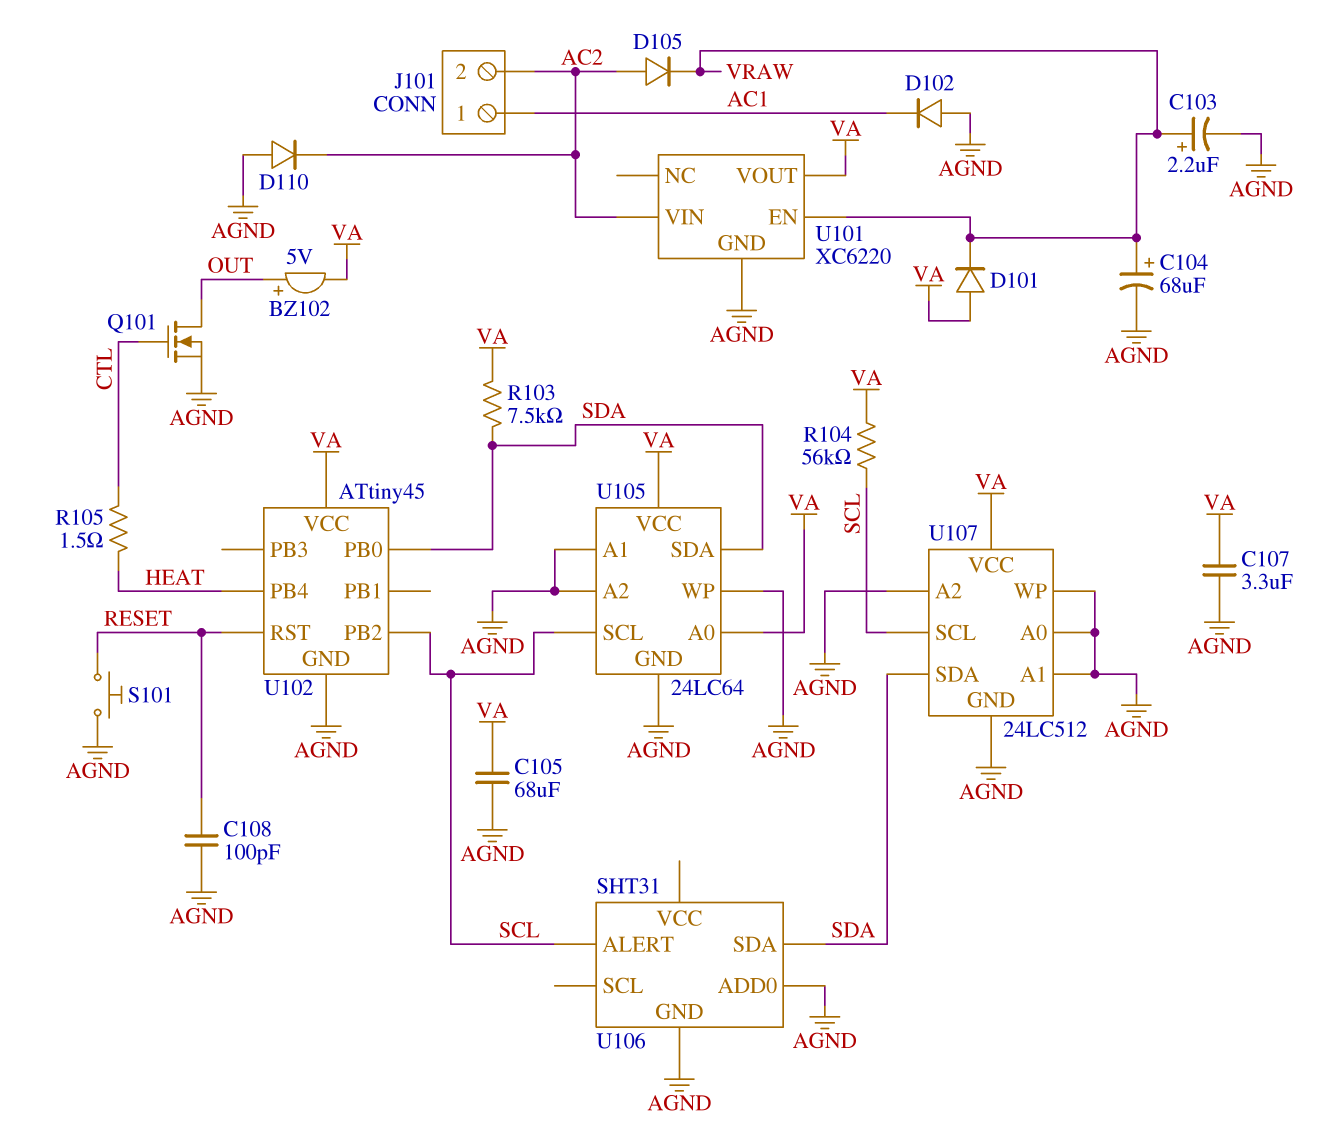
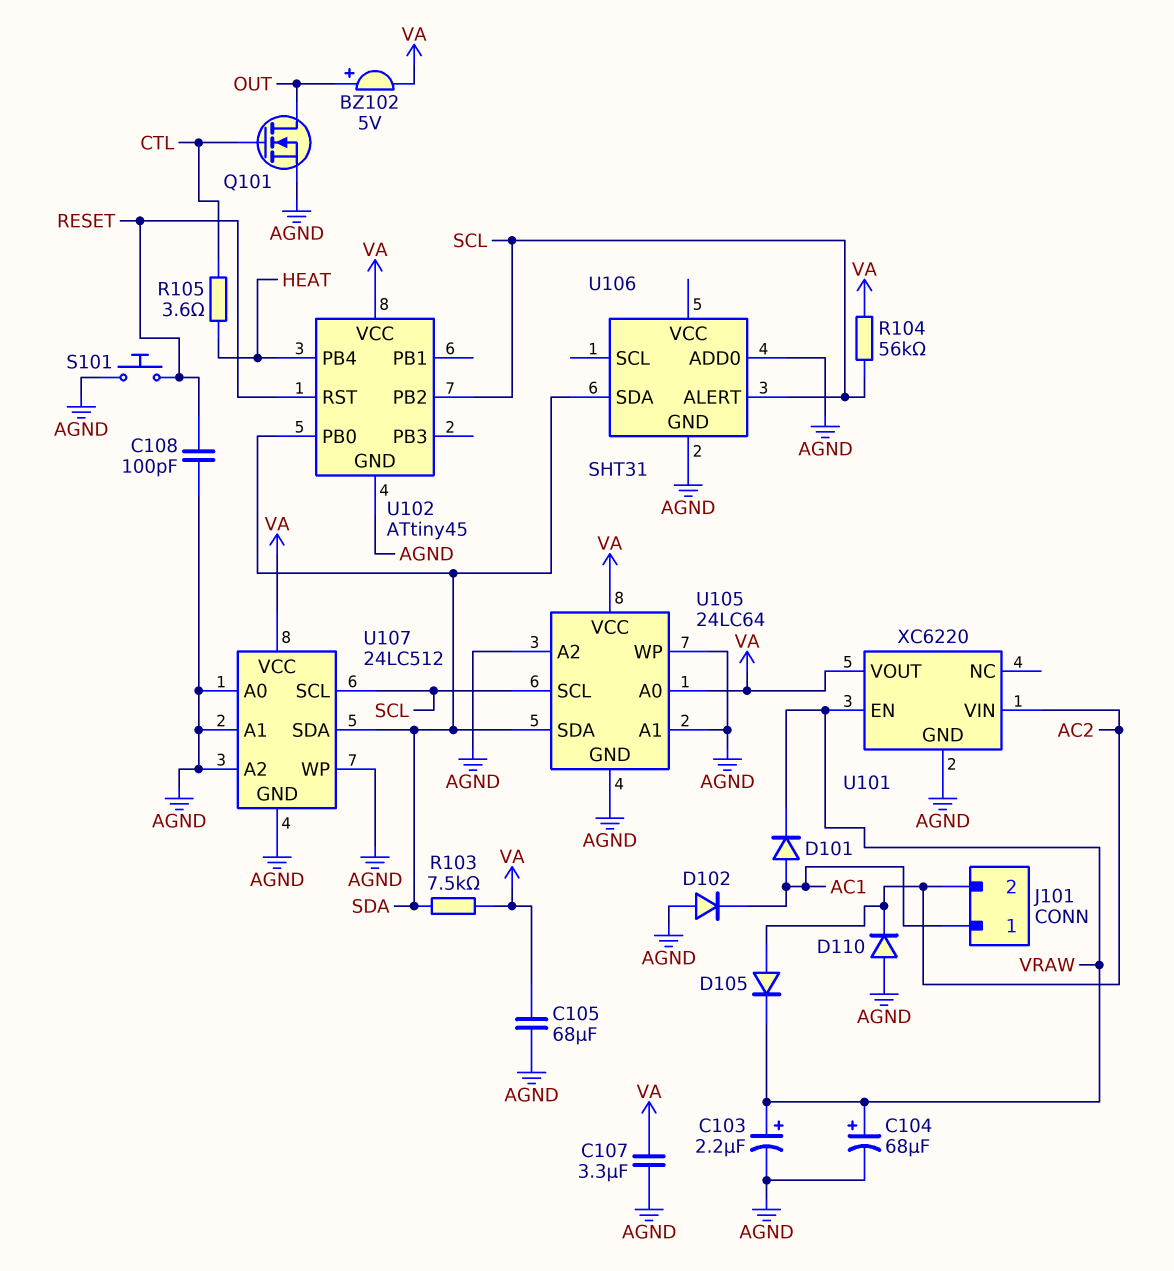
D101: diode (A VA, K VRAW) -> diode (A AC1, K VRAW)
R105: 1.5 (CTL, HEAT) -> 3.6 (CTL, HEAT)

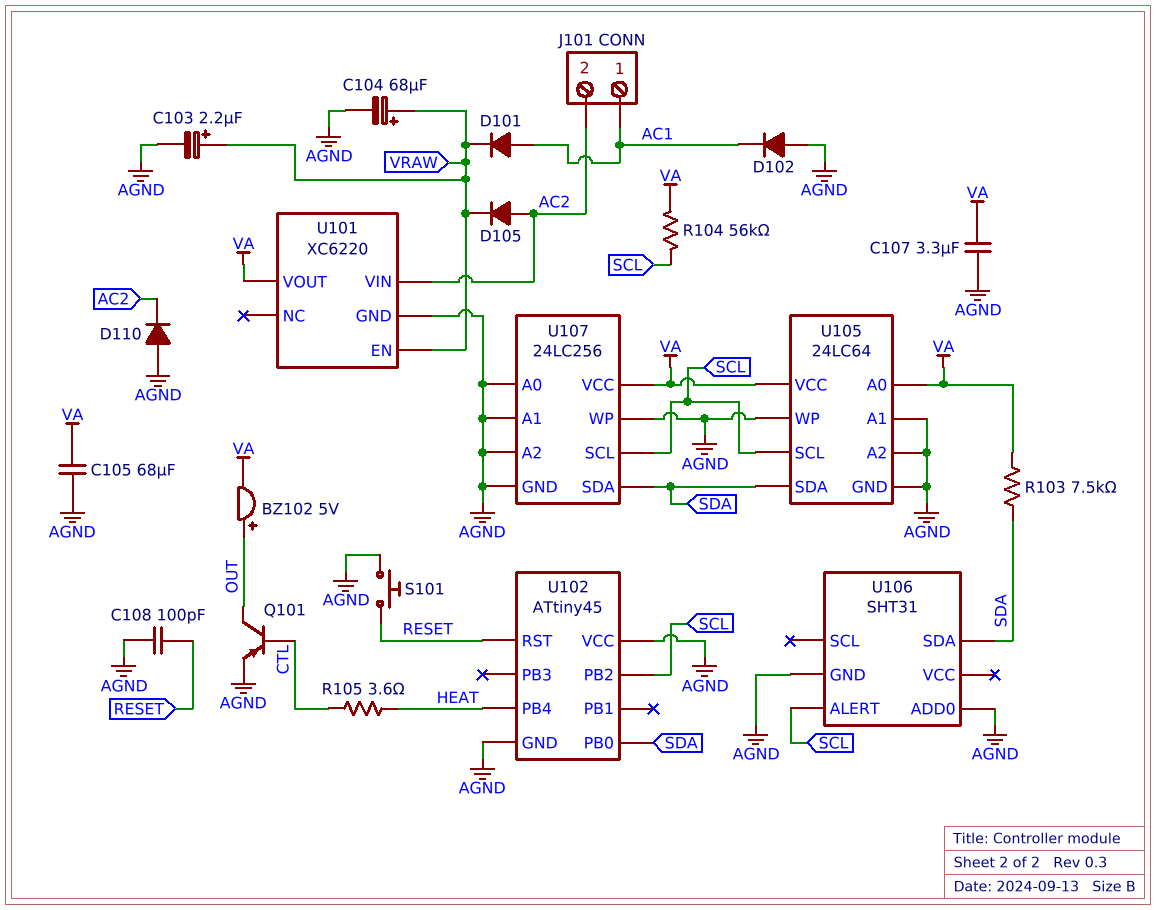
Q101: NMOS (G CTL, D OUT, S AGND) -> PNP (B CTL, C OUT, E AGND)
U102 pin VCC: VA -> AGND
U107: 24LC512 -> 24LC256

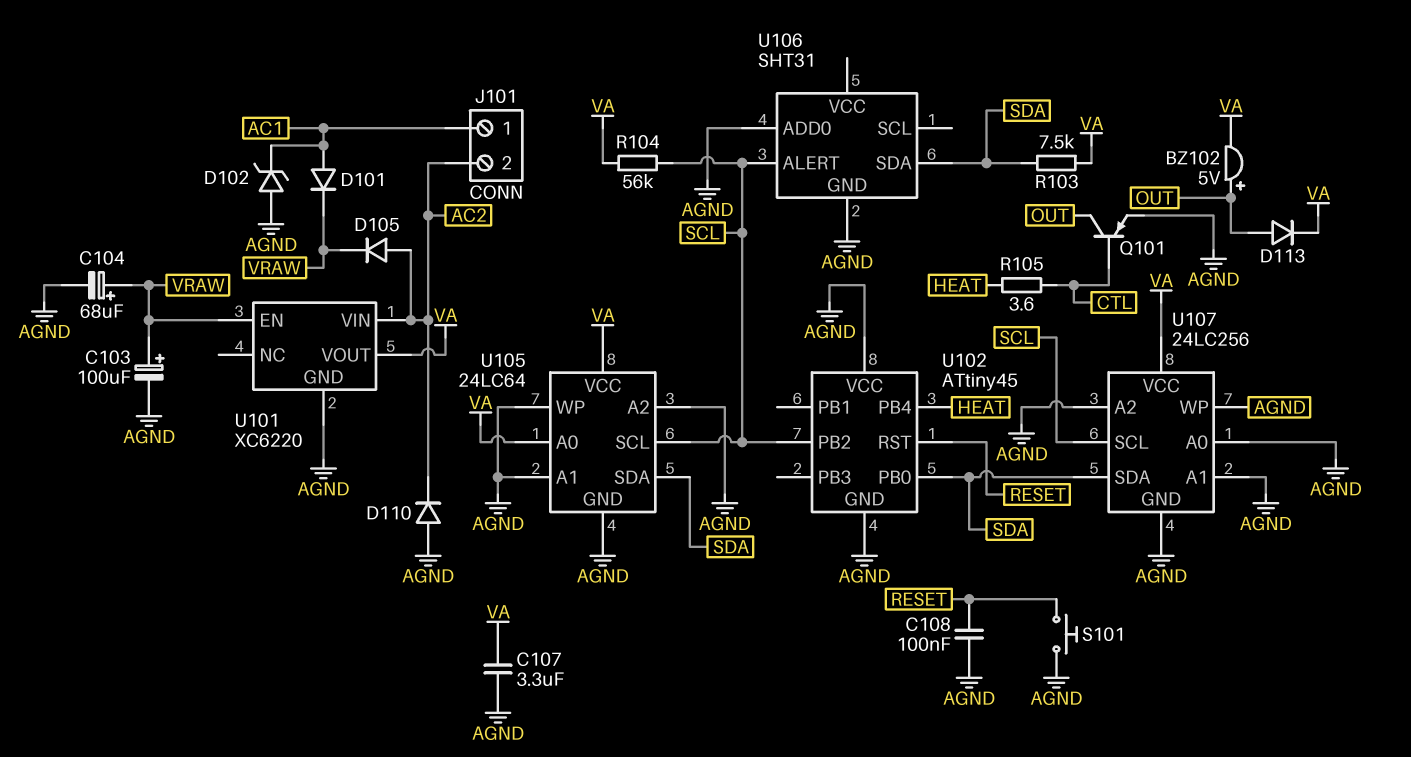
C103: 2.2uF (plus VRAW, minus AGND) -> 100uF (plus VRAW, minus AGND)
C105: 68uF (AGND, VA) -> none
C108: 100pF (AGND, RESET) -> 100nF (AGND, RESET)
D102: diode (A AGND, K AC1) -> zener (A AGND, K AC1)
D113: none -> diode (A OUT, K VA)

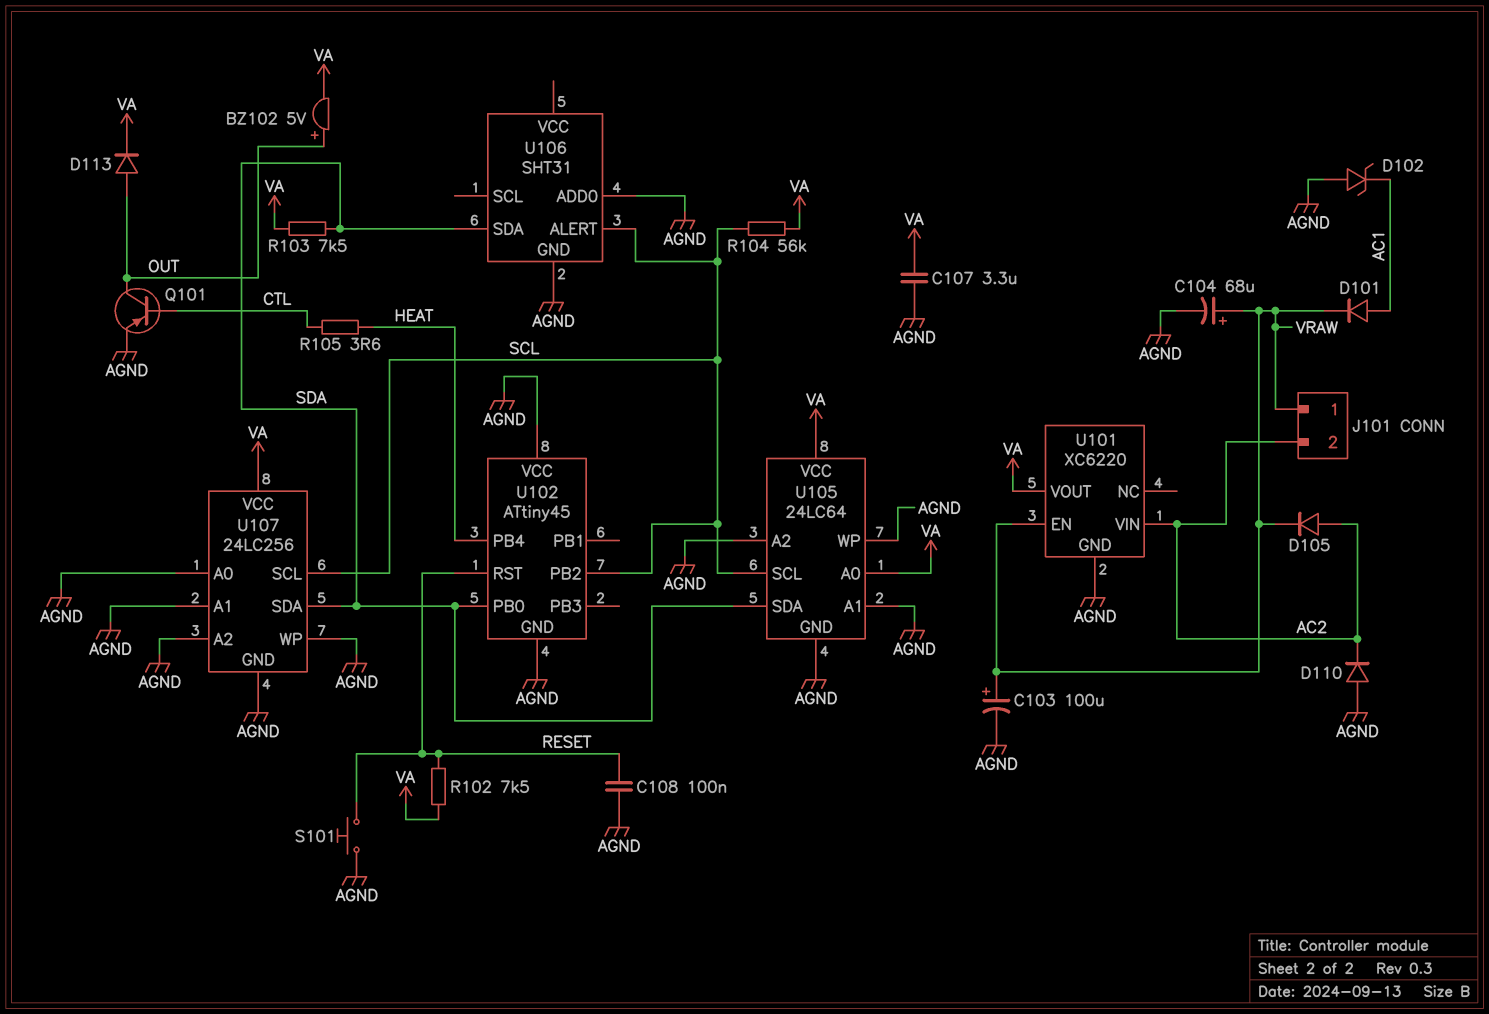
J101 pin 1: AC1 -> VRAW
R102: none -> 7.5k (RESET, VA)

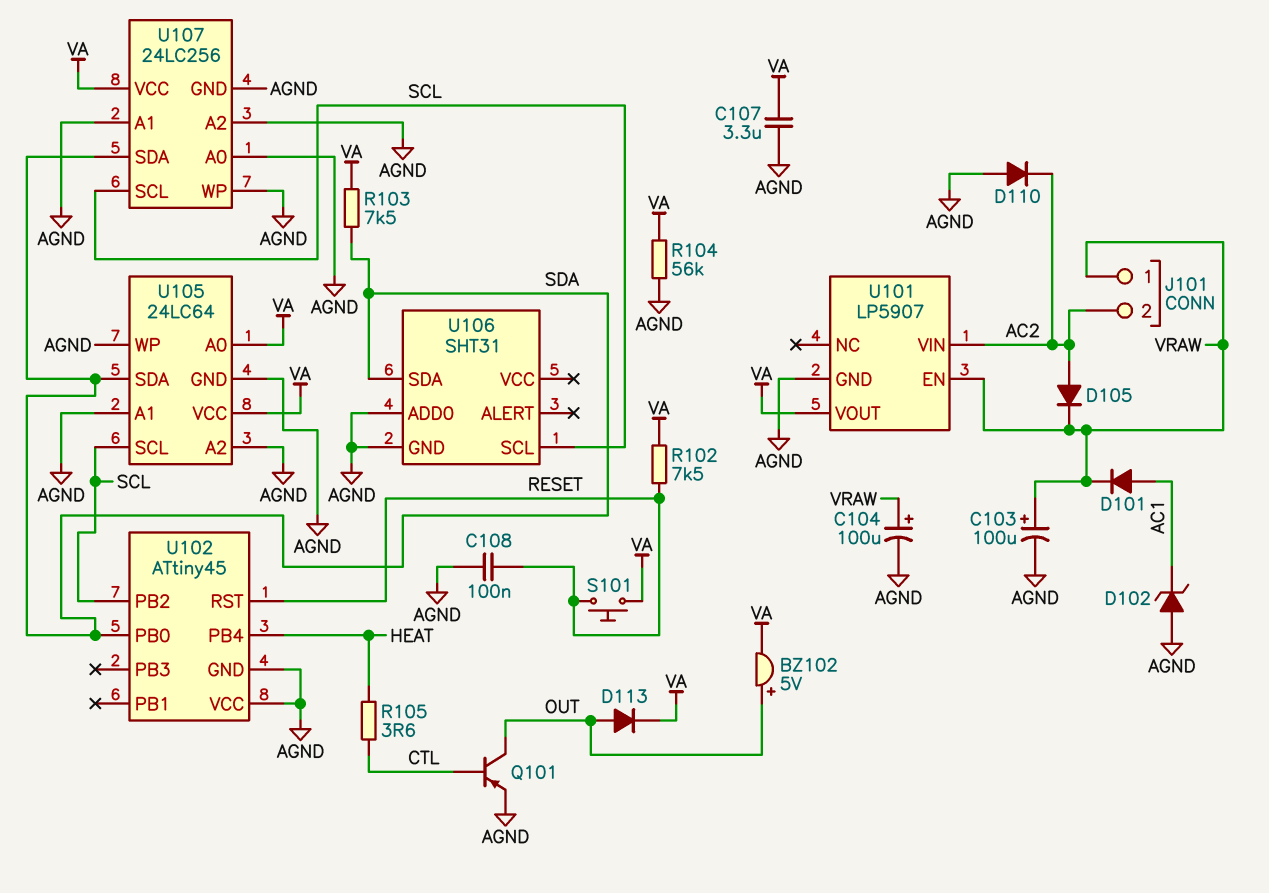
C104: 68uF (plus VRAW, minus AGND) -> 100uF (plus VRAW, minus AGND)
R104: 56k (SCL, VA) -> 56k (AGND, VA)
S101: button (AGND, RESET) -> button (RESET, VA)
U101: XC6220 -> LP5907
U106 pin ALERT: SCL -> none
U106 pin SCL: none -> SCL

